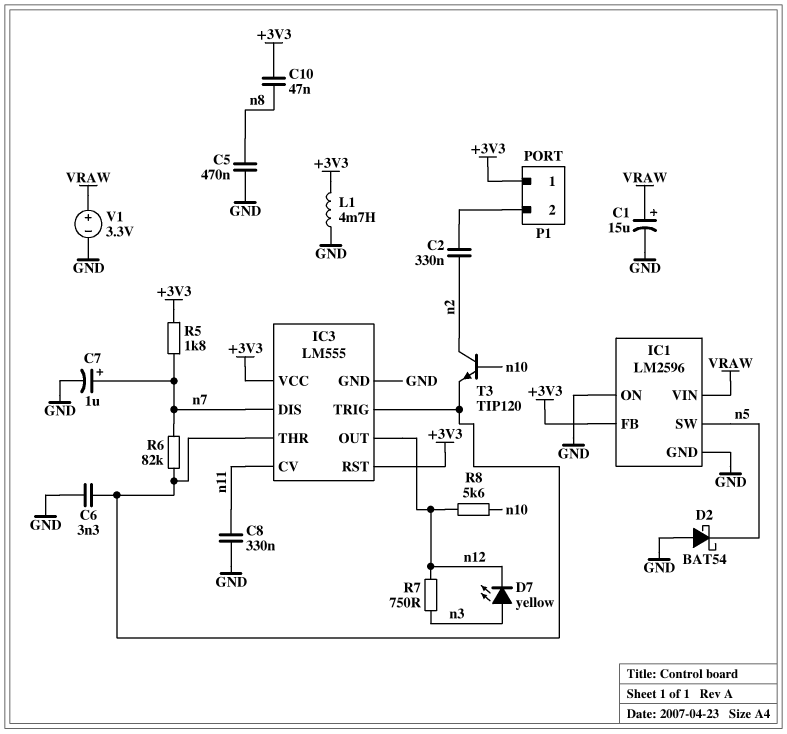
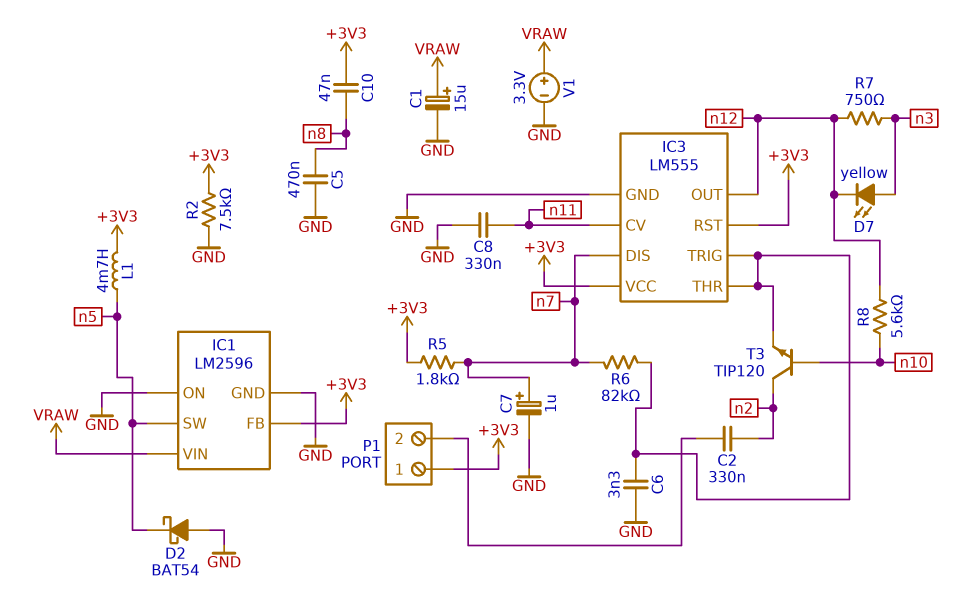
L1: 4.7mH (+3V3, GND) -> 4.7mH (+3V3, n5)
R2: none -> 7.5k (+3V3, GND)

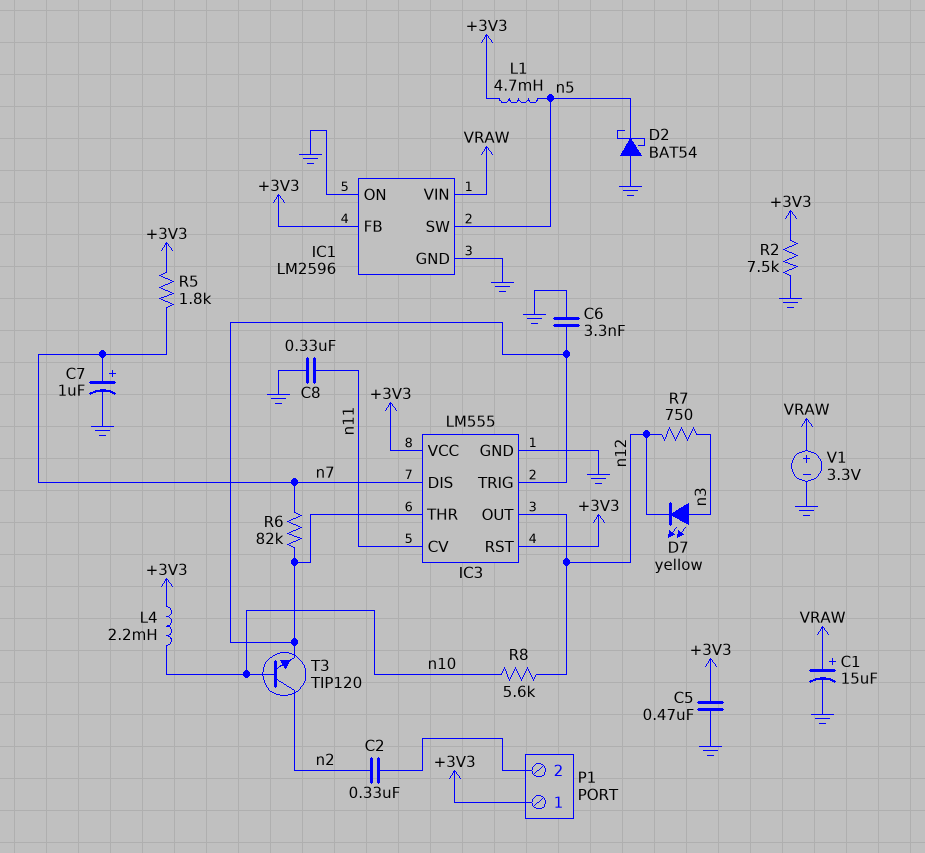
C5: 470nF (GND, n8) -> 470nF (+3V3, GND)
C10: 47nF (+3V3, n8) -> none
L4: none -> 2.2mH (+3V3, n10)

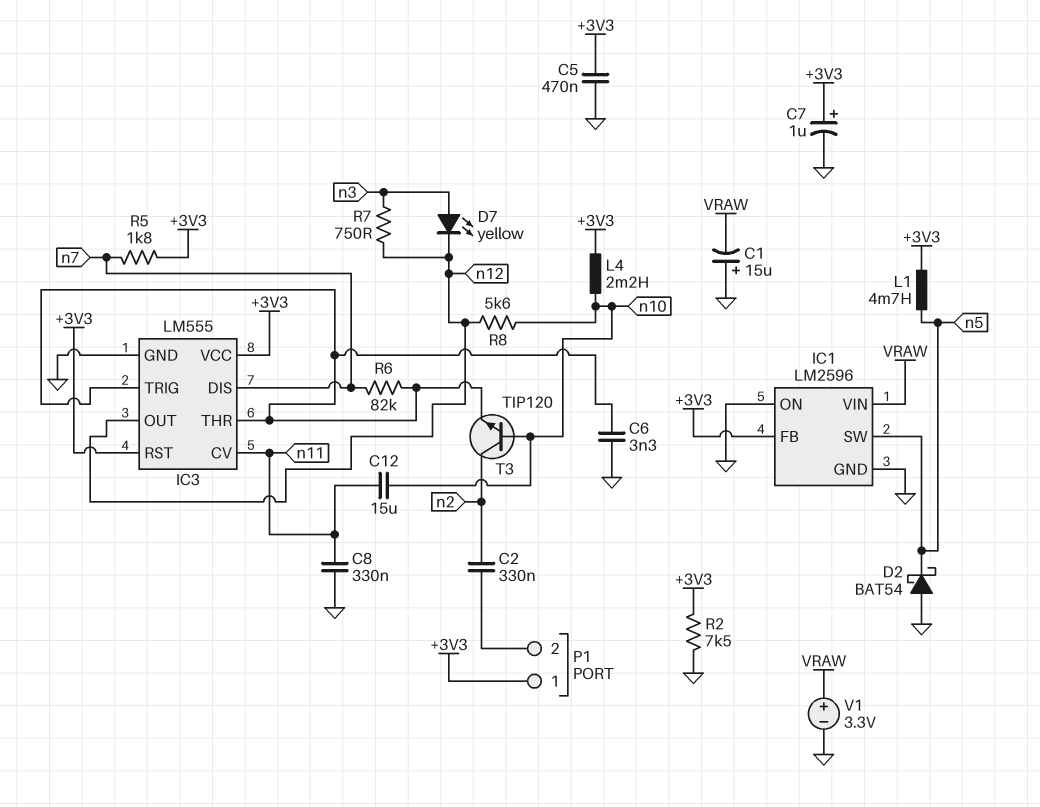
C1: 15uF (plus VRAW, minus GND) -> 15uF (plus GND, minus VRAW)
C7: 1uF (plus n7, minus GND) -> 1uF (plus +3V3, minus GND)
C12: none -> 15uF (n10, n11)

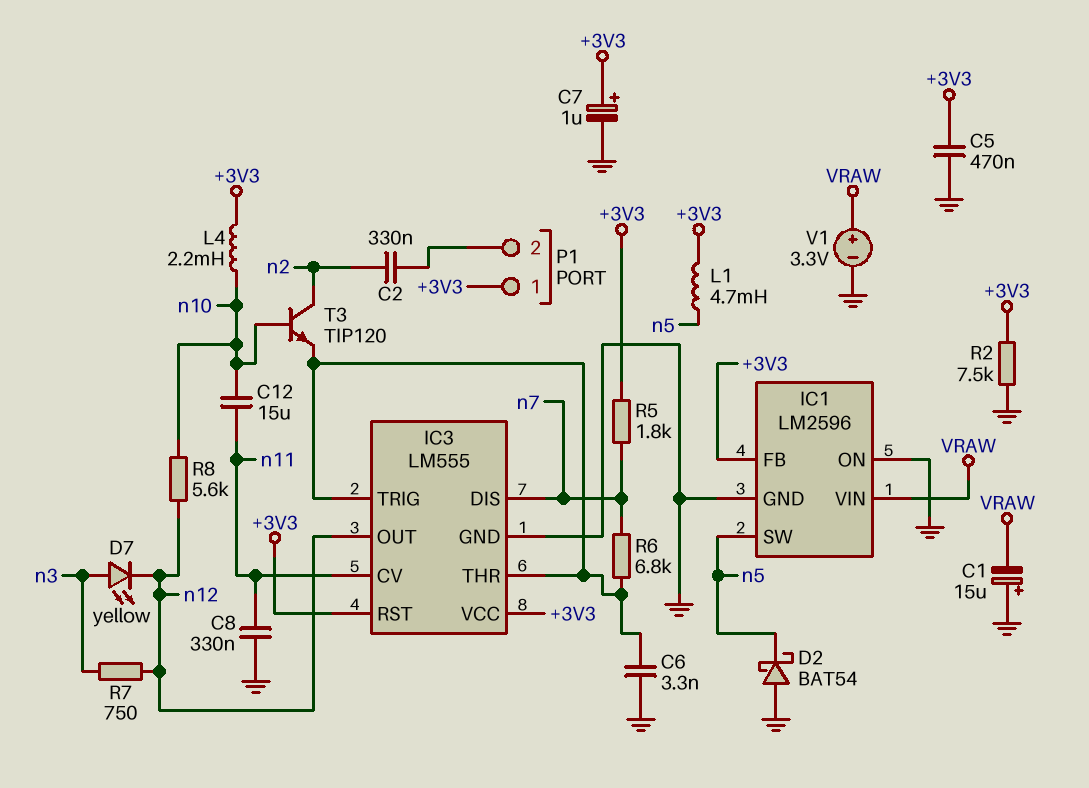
R6: 82k (IC3/THR, n7) -> 6.8k (IC3/THR, n7)

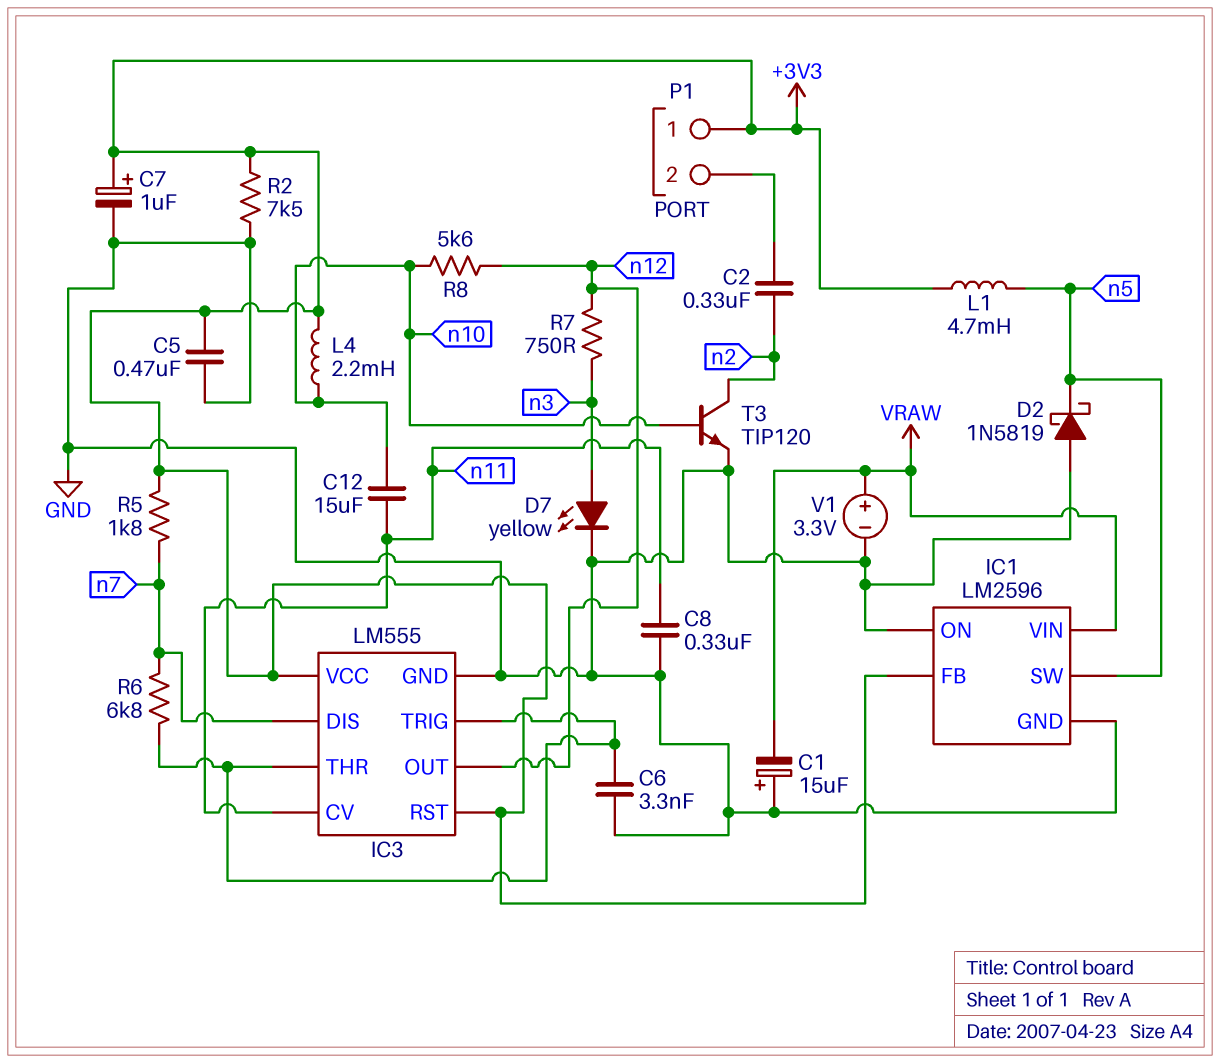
D2: schottky BAT54 (A GND, K n5) -> schottky 1N5819 (A GND, K n5)
D7: LED yellow (A n3, K n12) -> LED yellow (A n3, K GND)
T3: NPN TIP120 (B n10, C n2, E IC3/THR) -> NPN TIP120 (B n10, C n2, E GND)

